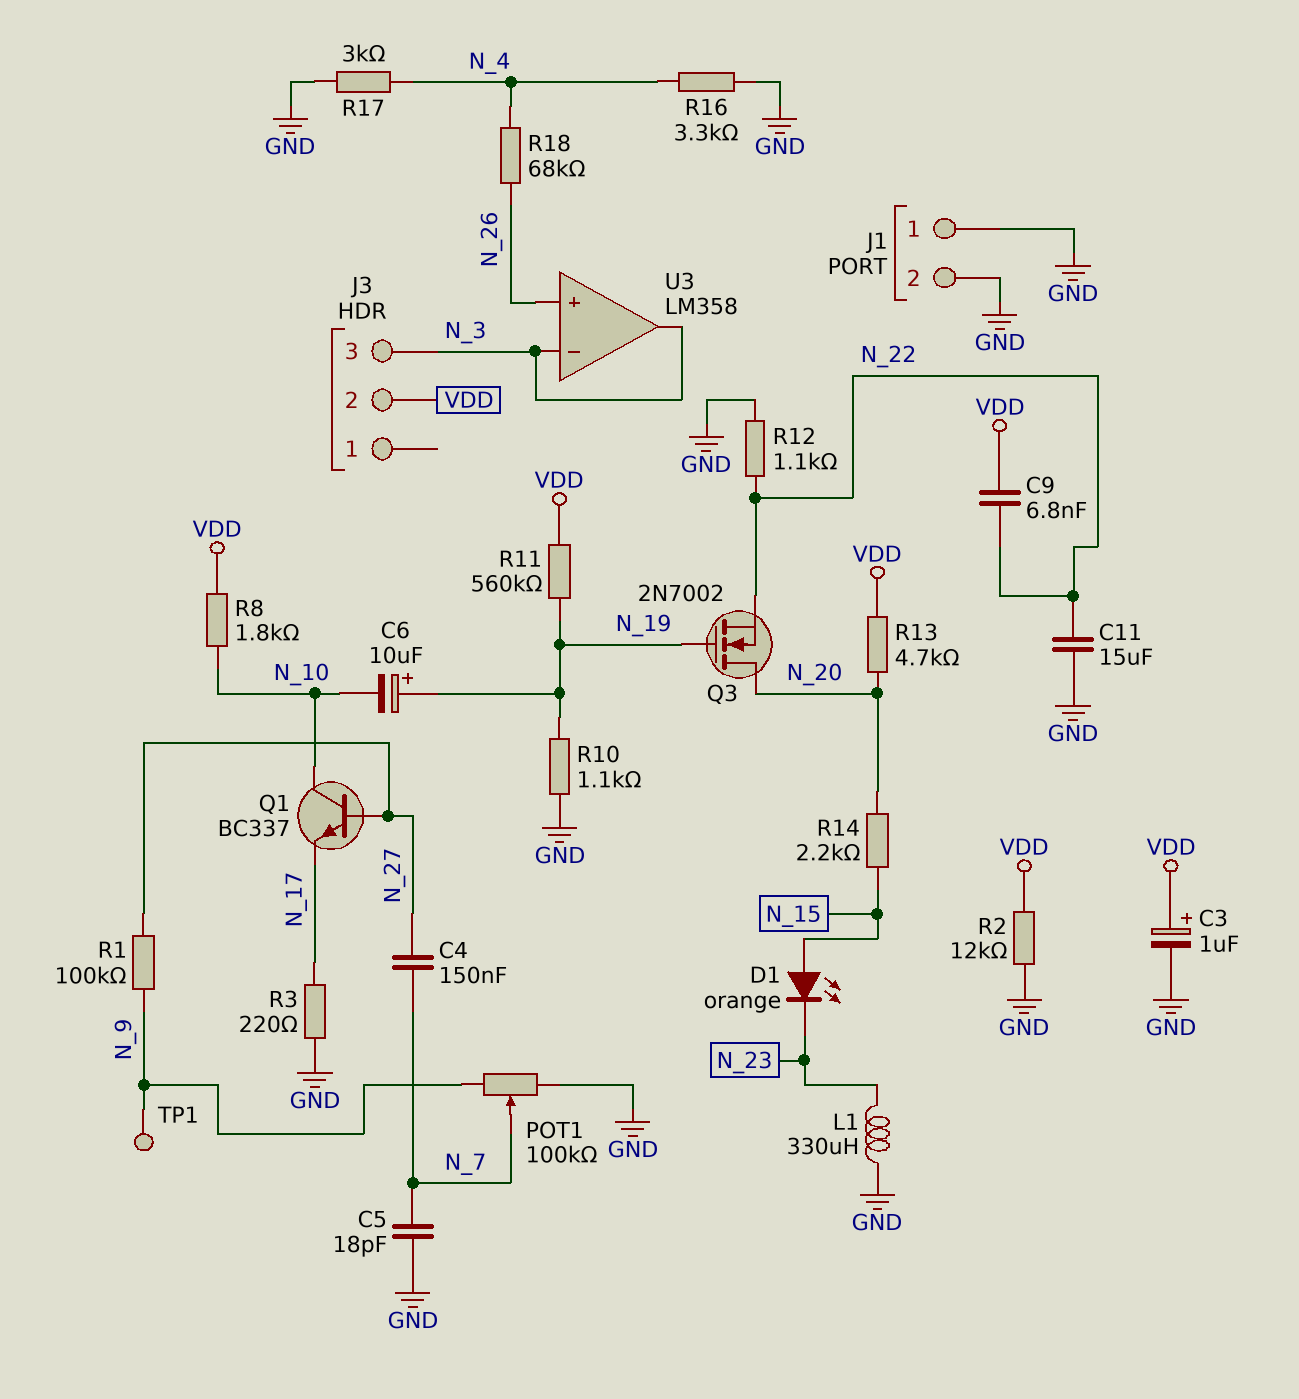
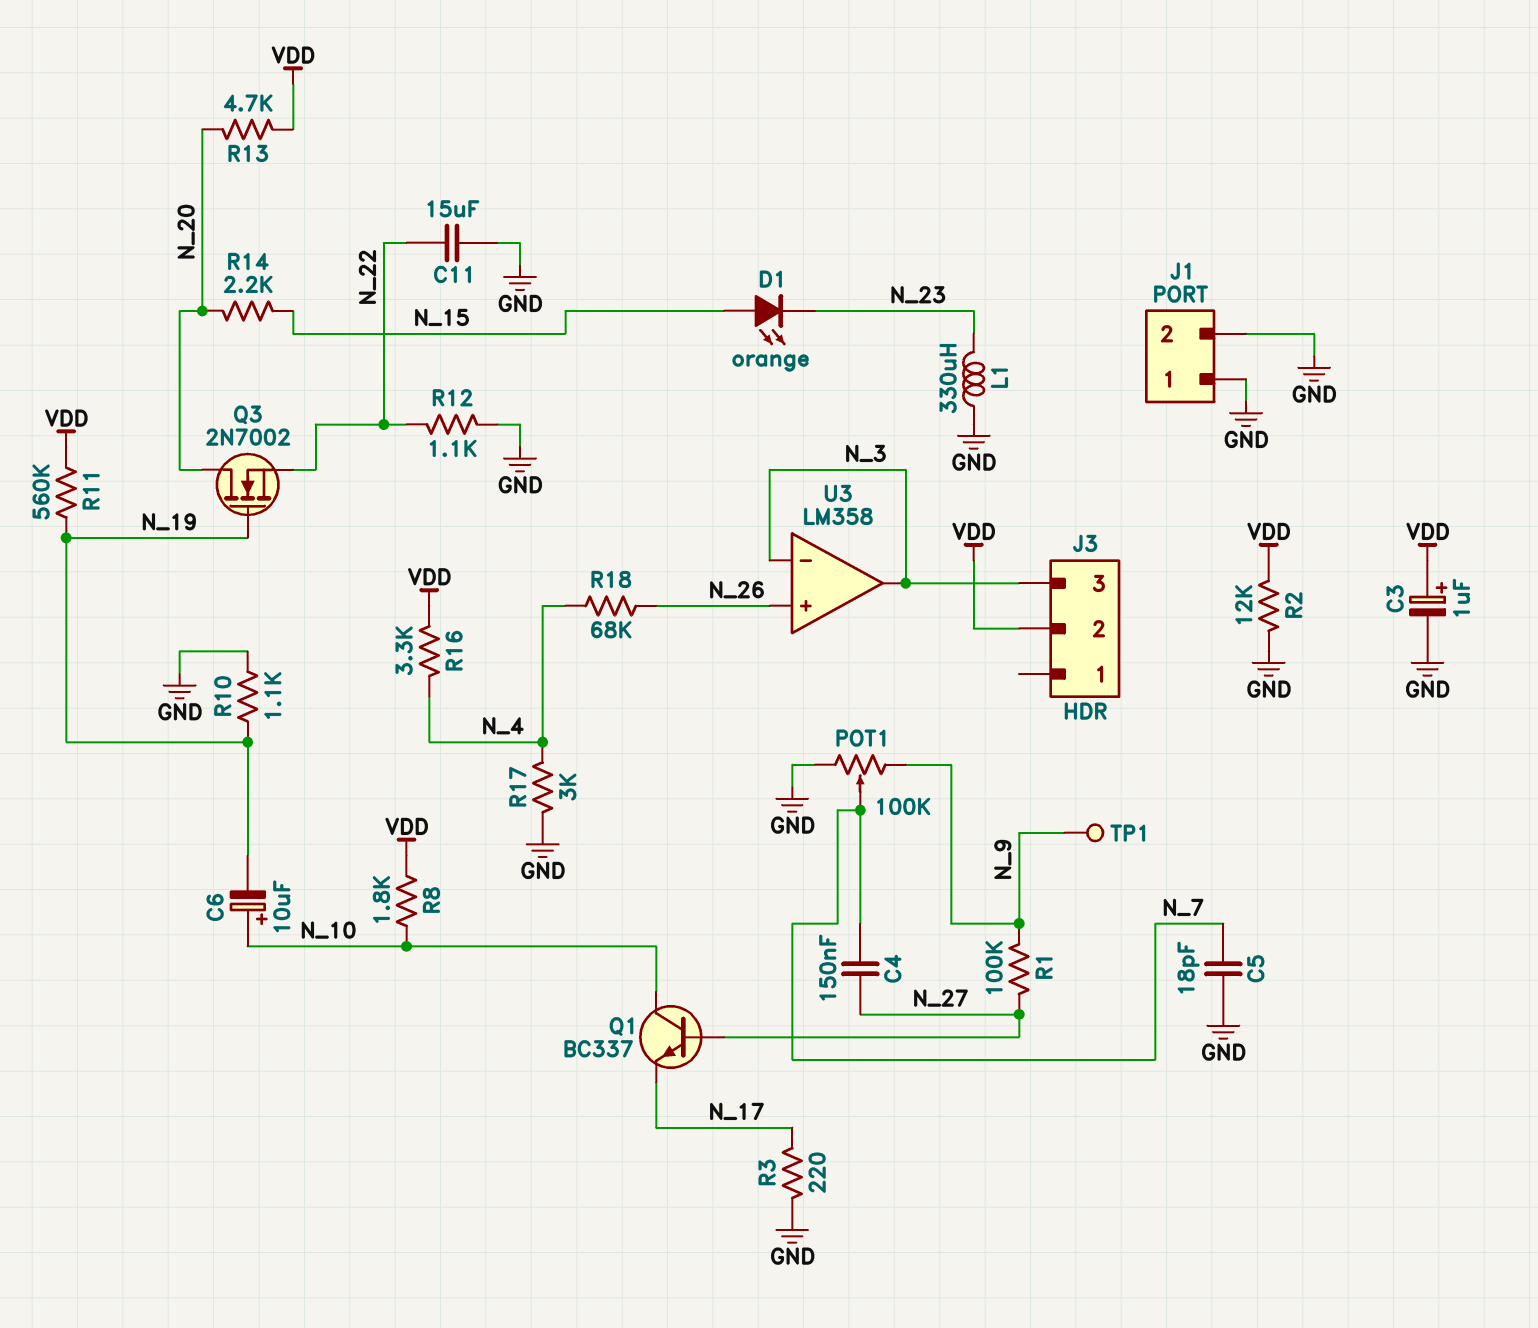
C6: 10uF (plus N_19, minus N_10) -> 10uF (plus N_10, minus N_19)
C9: 6.8nF (N_22, VDD) -> none
R16: 3.3k (GND, N_4) -> 3.3k (N_4, VDD)

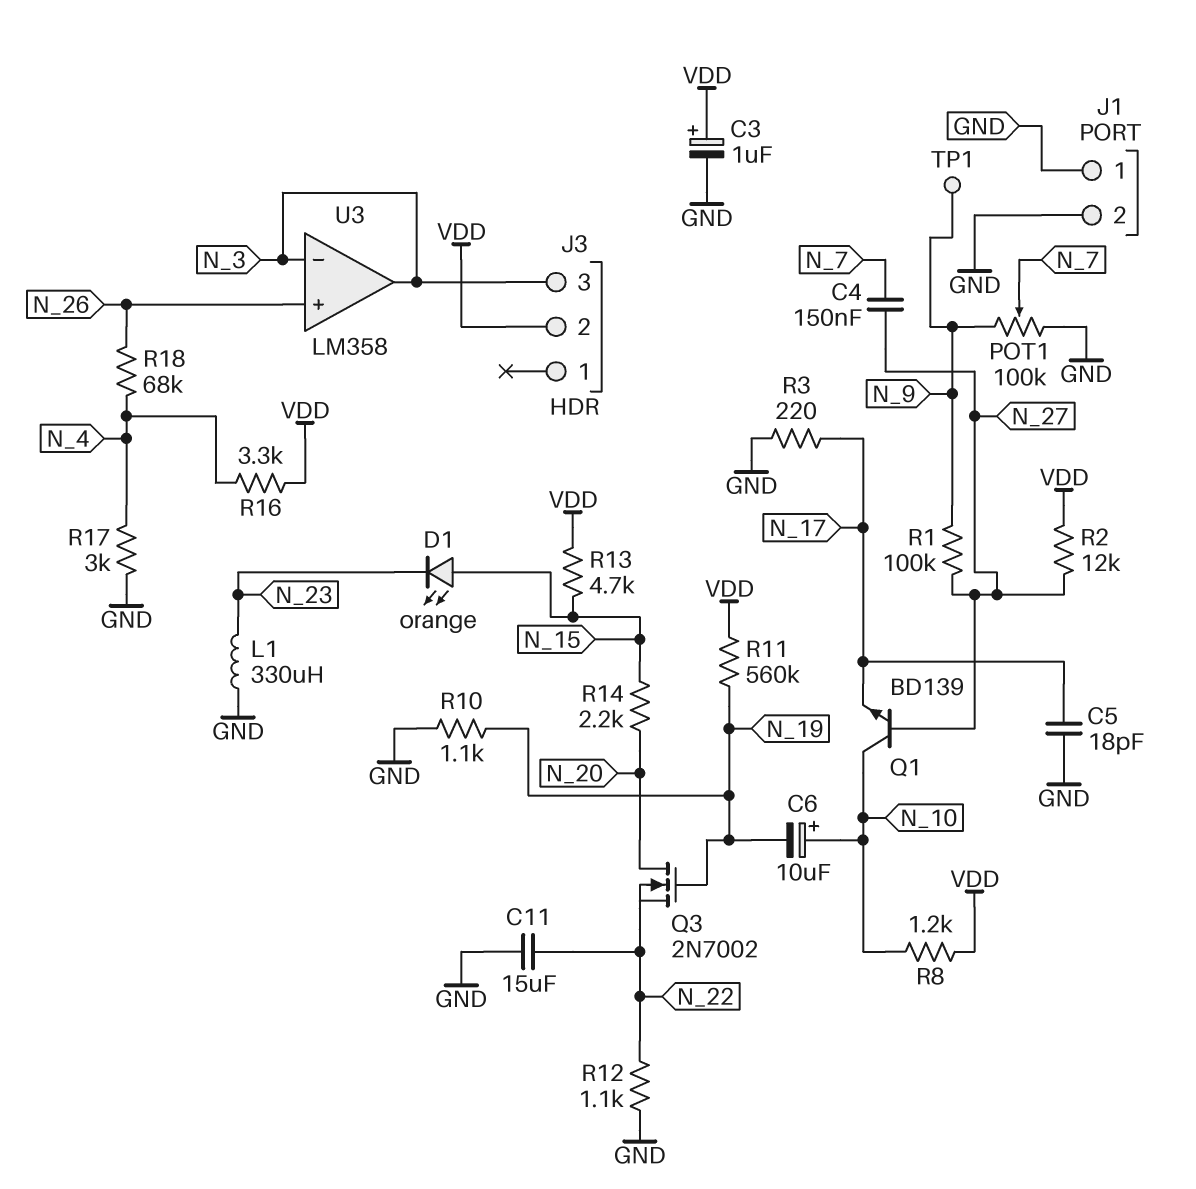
C5: 18pF (GND, N_7) -> 18pF (GND, N_17)
Q1: NPN BC337 (B N_27, C N_10, E N_17) -> NPN BD139 (B N_27, C N_10, E N_17)
R2: 12k (GND, VDD) -> 12k (N_27, VDD)
R8: 1.8k (N_10, VDD) -> 1.2k (N_10, VDD)
R13: 4.7k (N_20, VDD) -> 4.7k (N_15, VDD)

